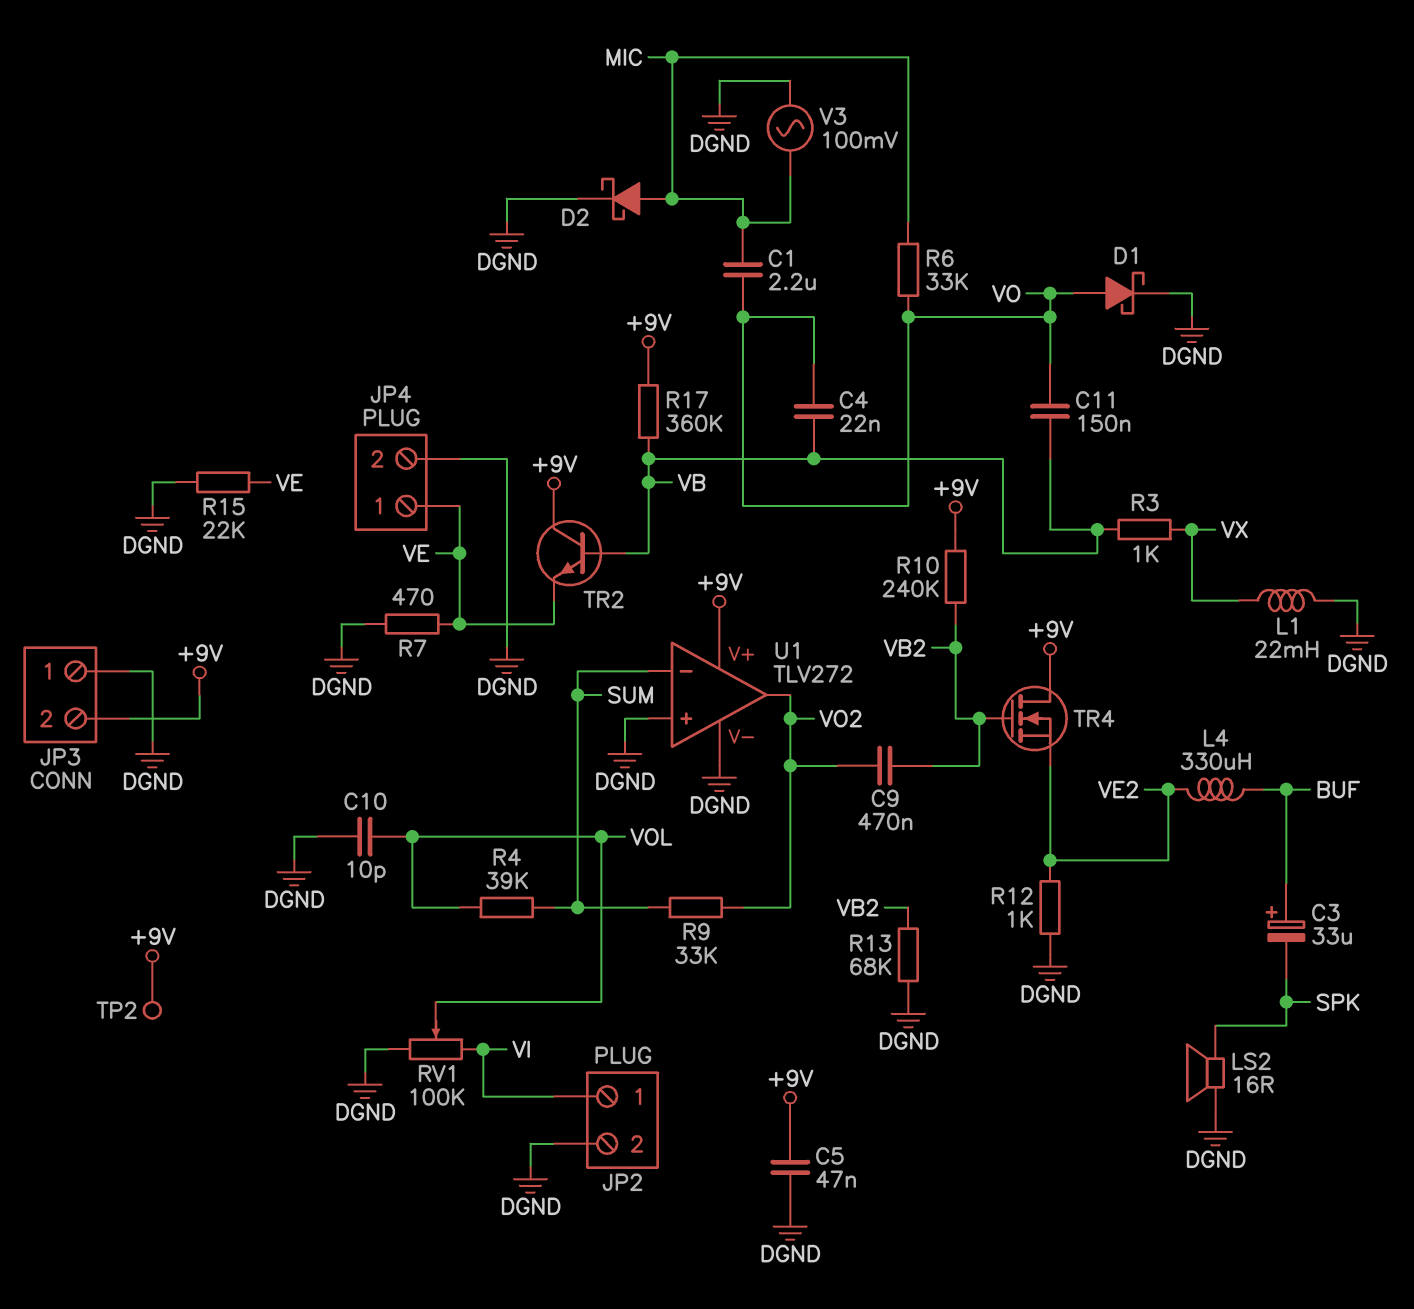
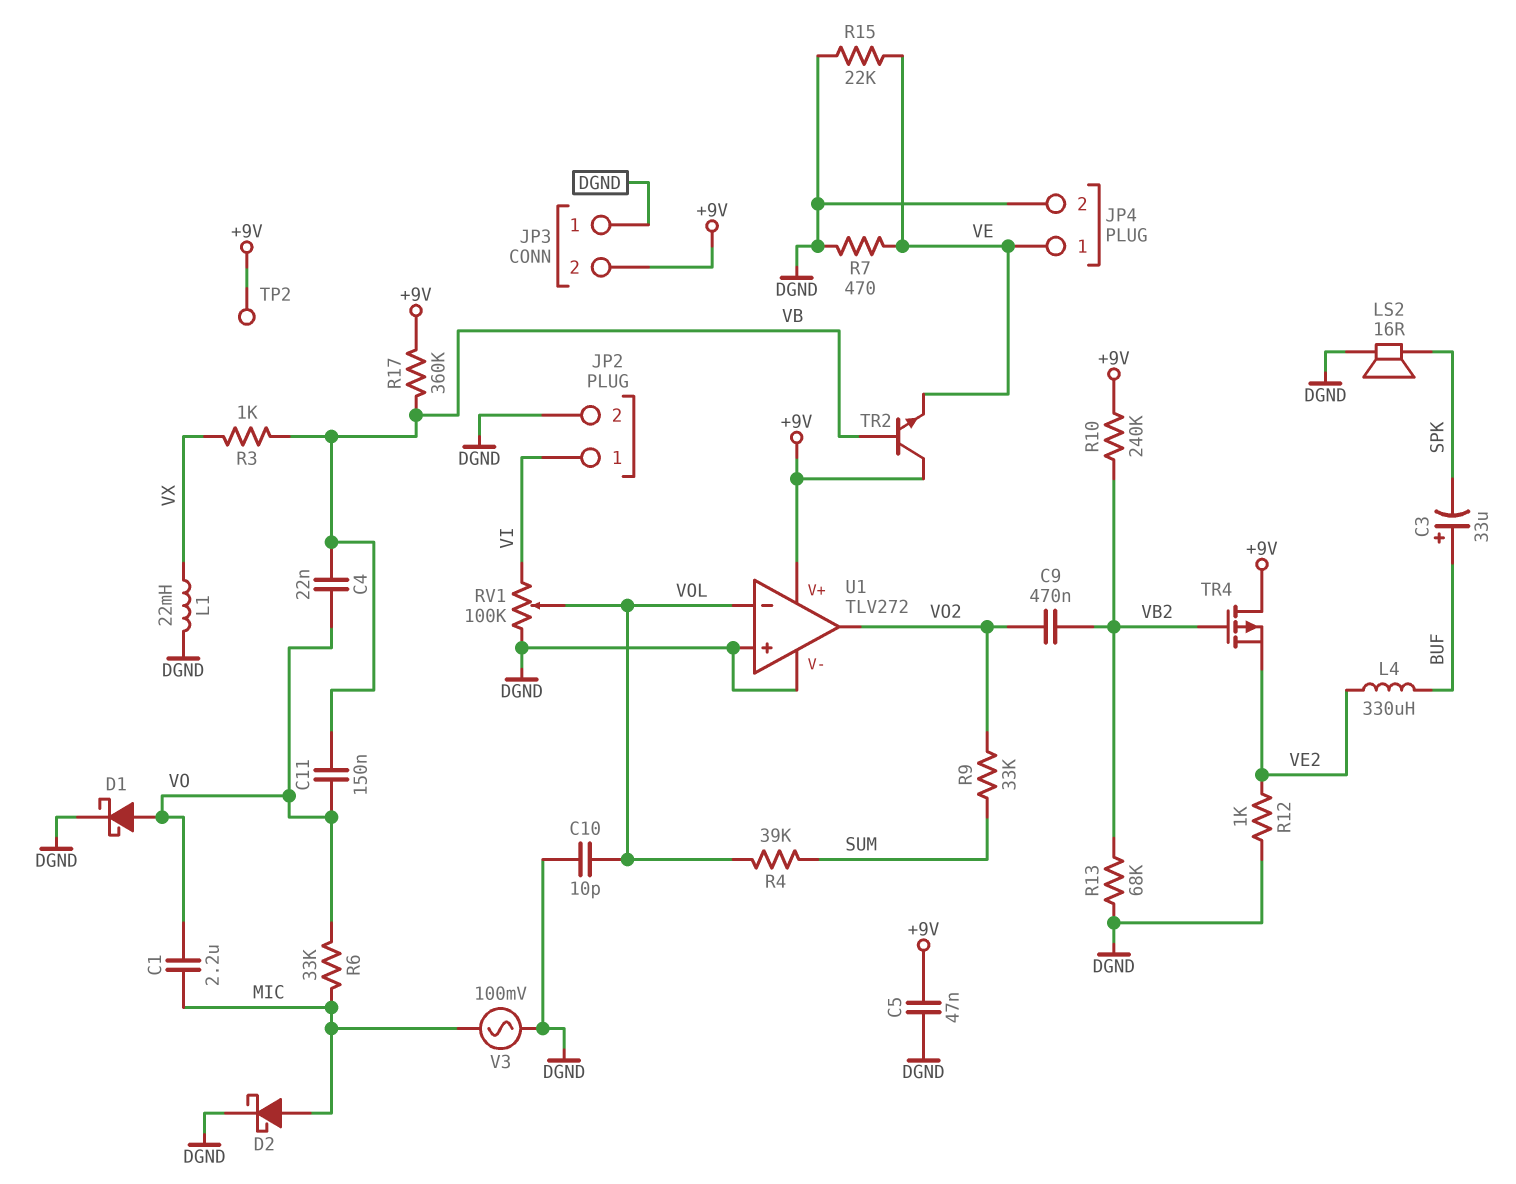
TR4: NMOS (G VB2, D +9V, S VE2) -> PMOS (G VB2, D +9V, S VE2)
U1 pin in-: SUM -> VOL

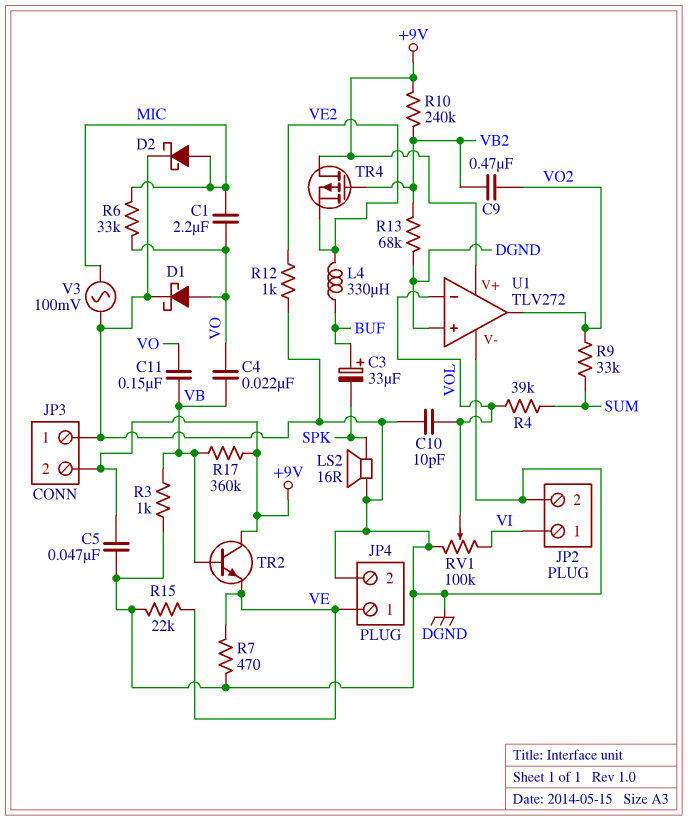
L1: 22mH (DGND, VX) -> none
R3: 1k (VB, VX) -> 1k (DGND, VB)
TP2: test point (+9V) -> none

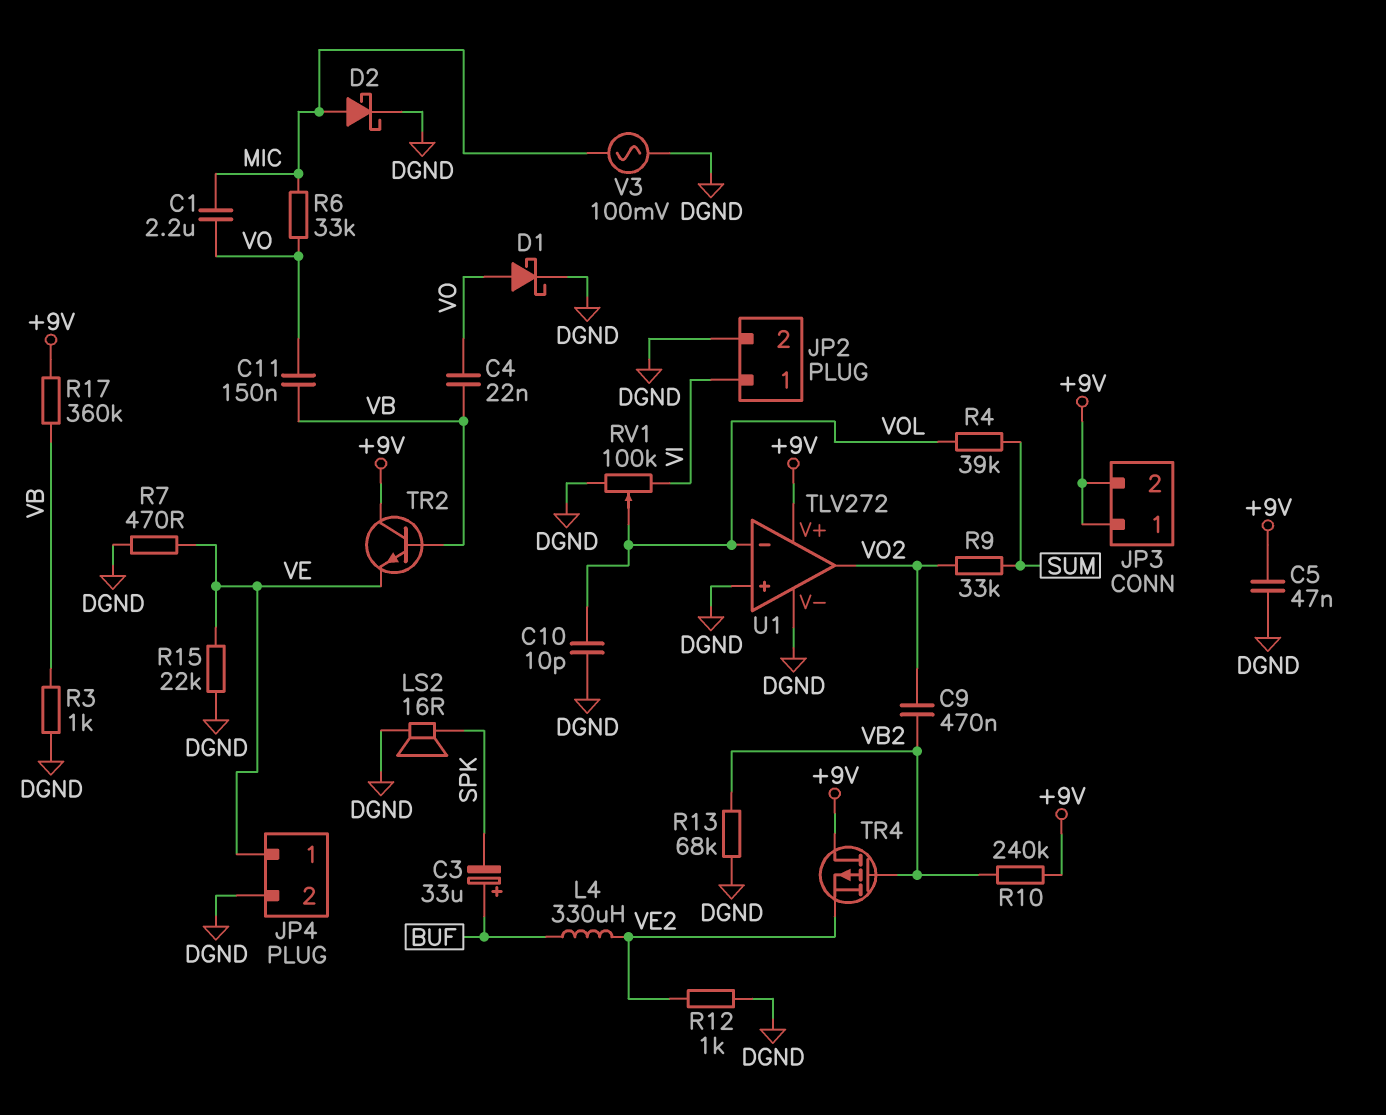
JP3 pin 1: DGND -> +9V

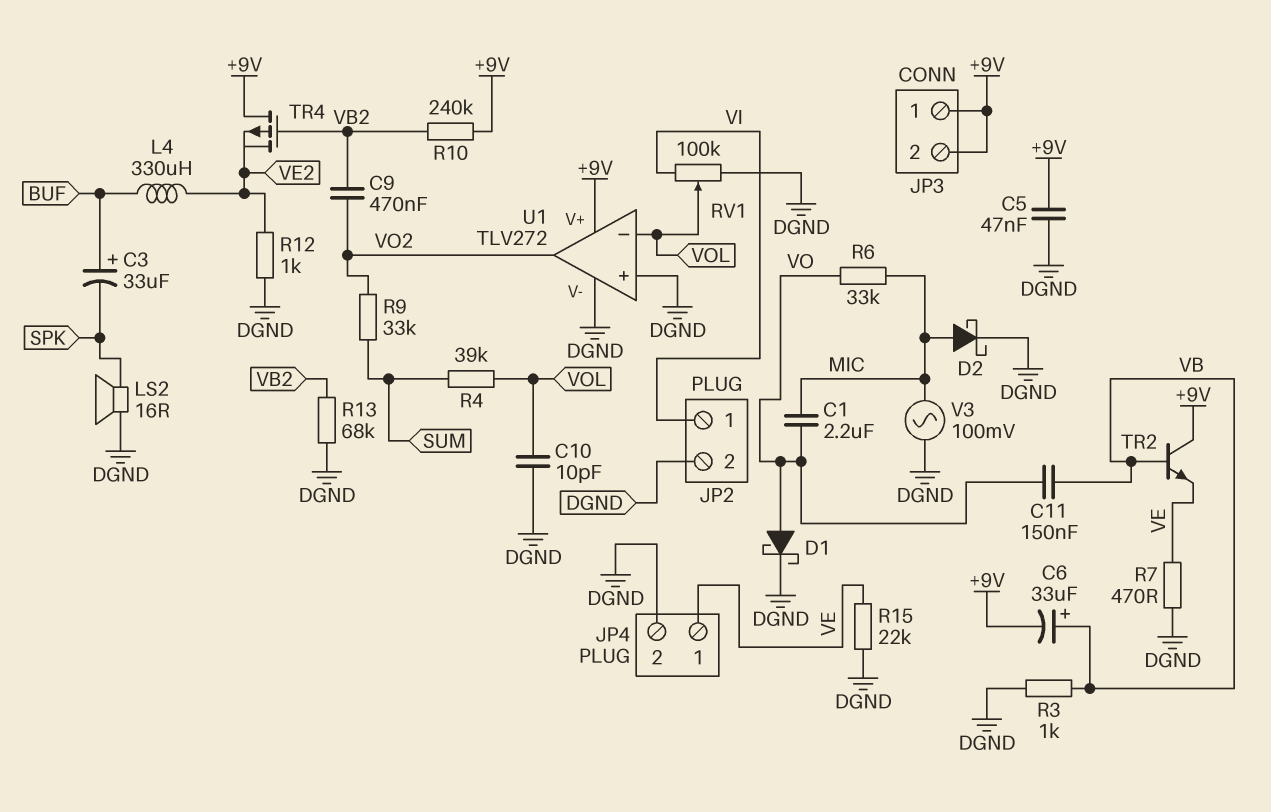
C4: 22nF (VB, VO) -> none
C6: none -> 33uF (plus VB, minus +9V)
R17: 360k (+9V, VB) -> none

